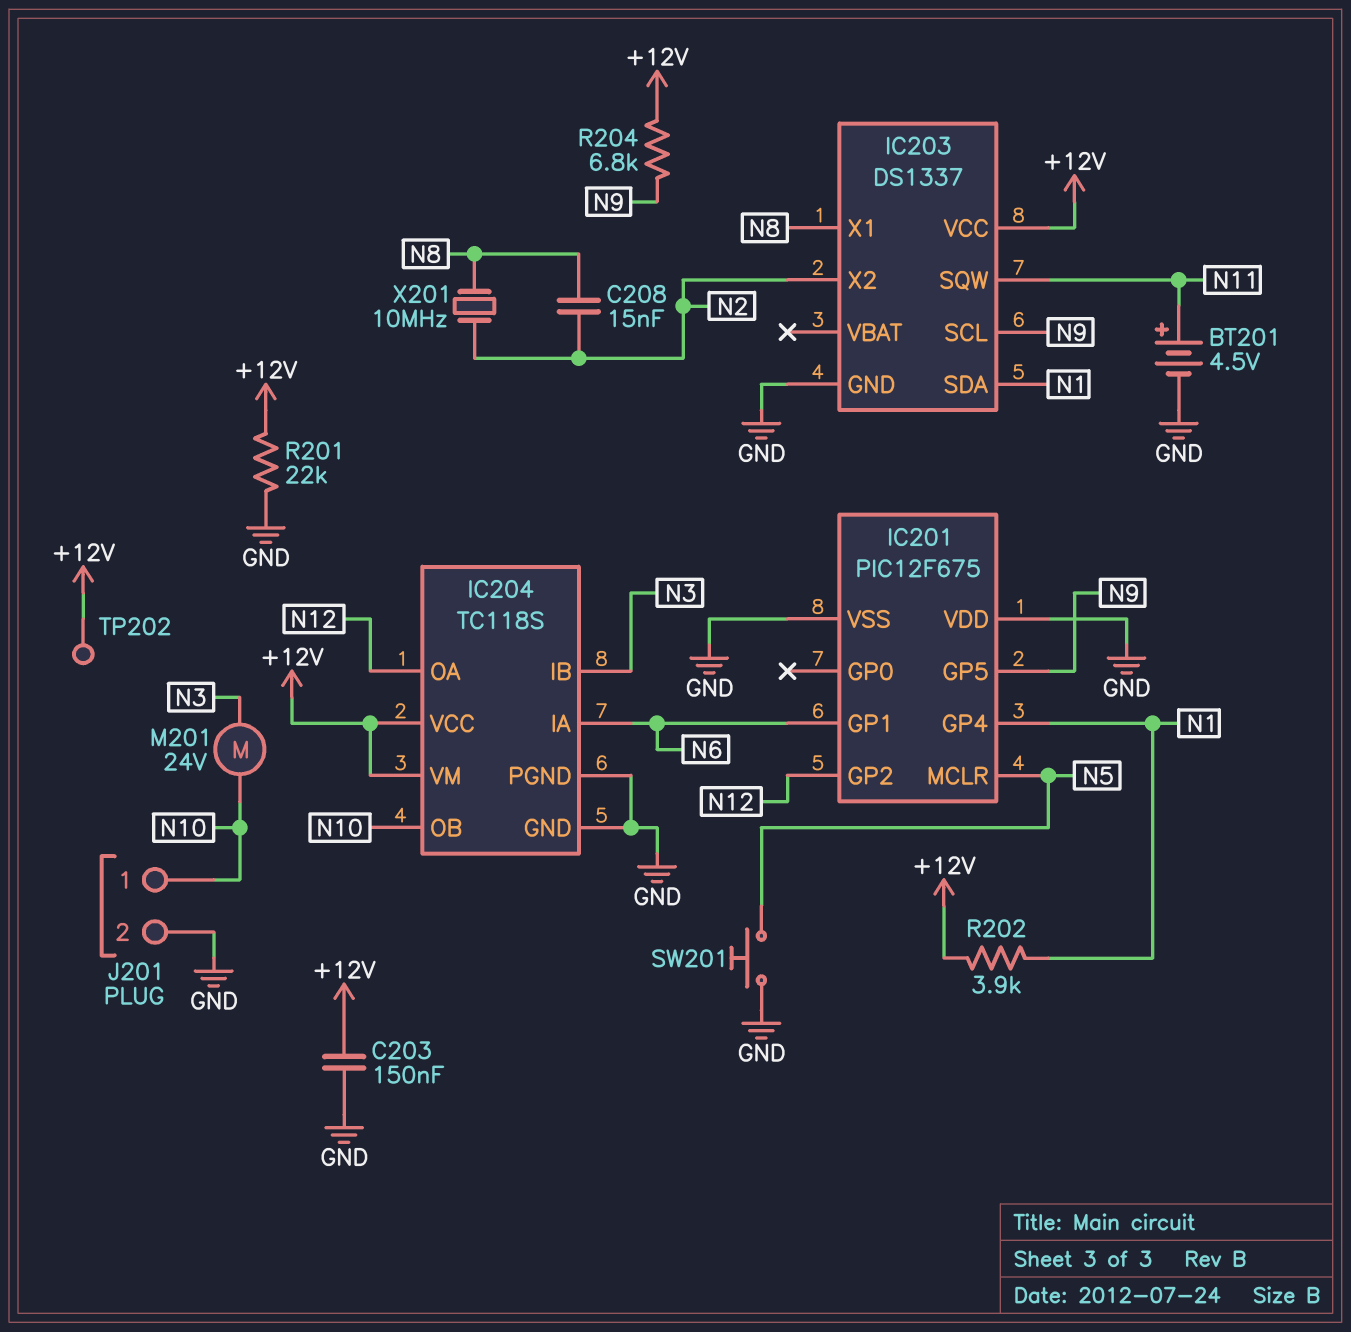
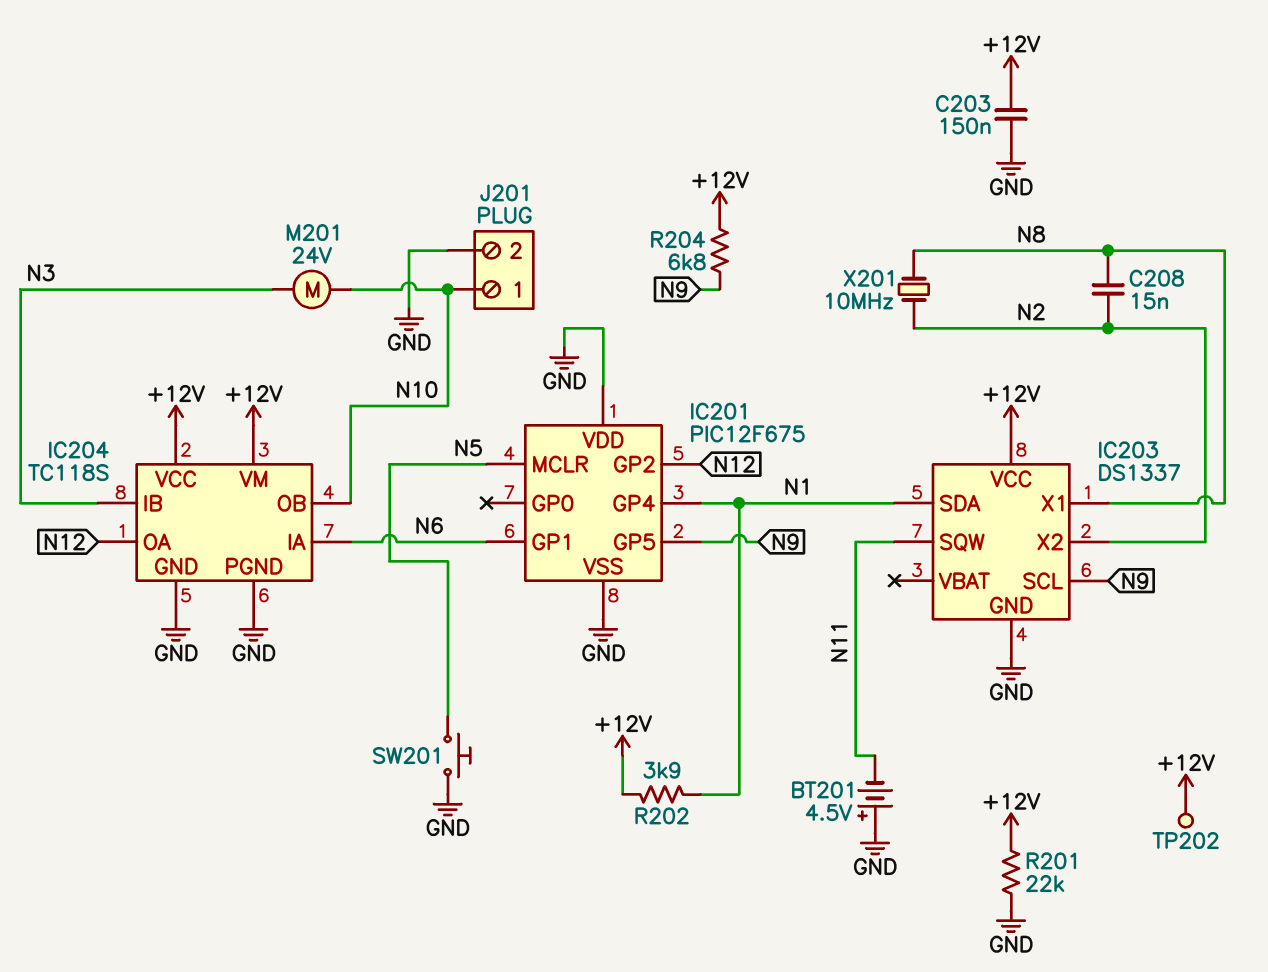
BT201: 4.5V (plus N11, minus GND) -> 4.5V (plus GND, minus N11)

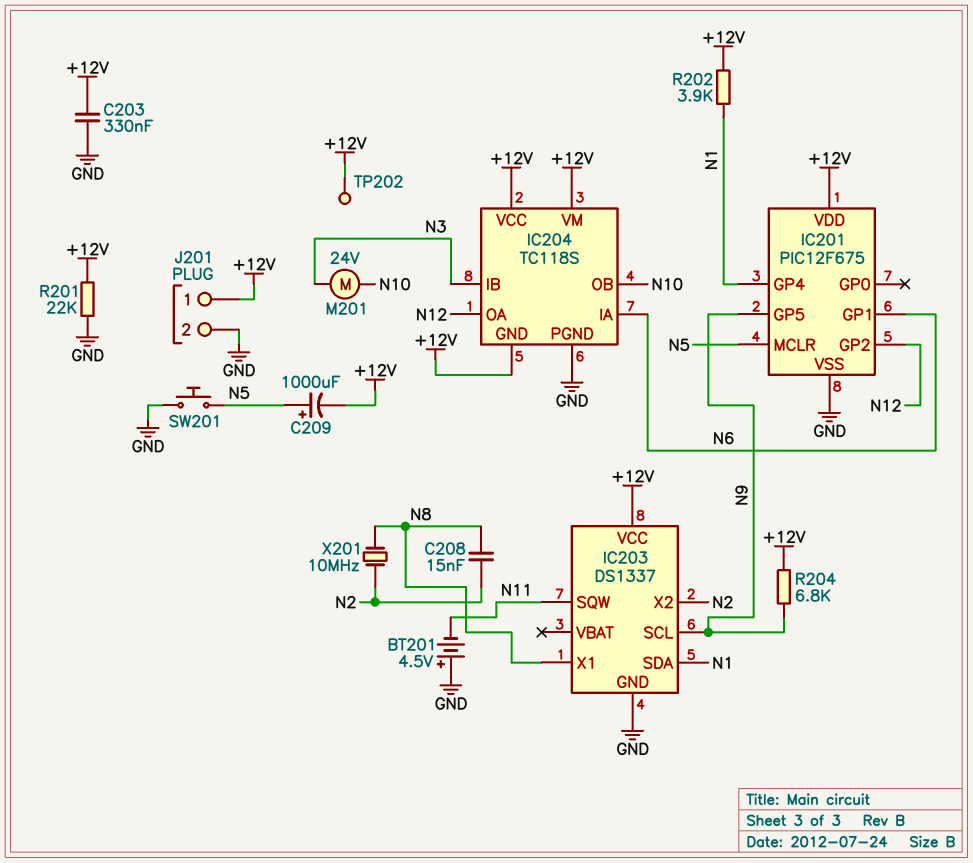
C203: 150nF (+12V, GND) -> 330nF (+12V, GND)
C209: none -> 1000uF (plus N5, minus +12V)
IC201 pin VDD: GND -> +12V
IC204 pin GND: GND -> +12V
J201 pin 1: N10 -> +12V

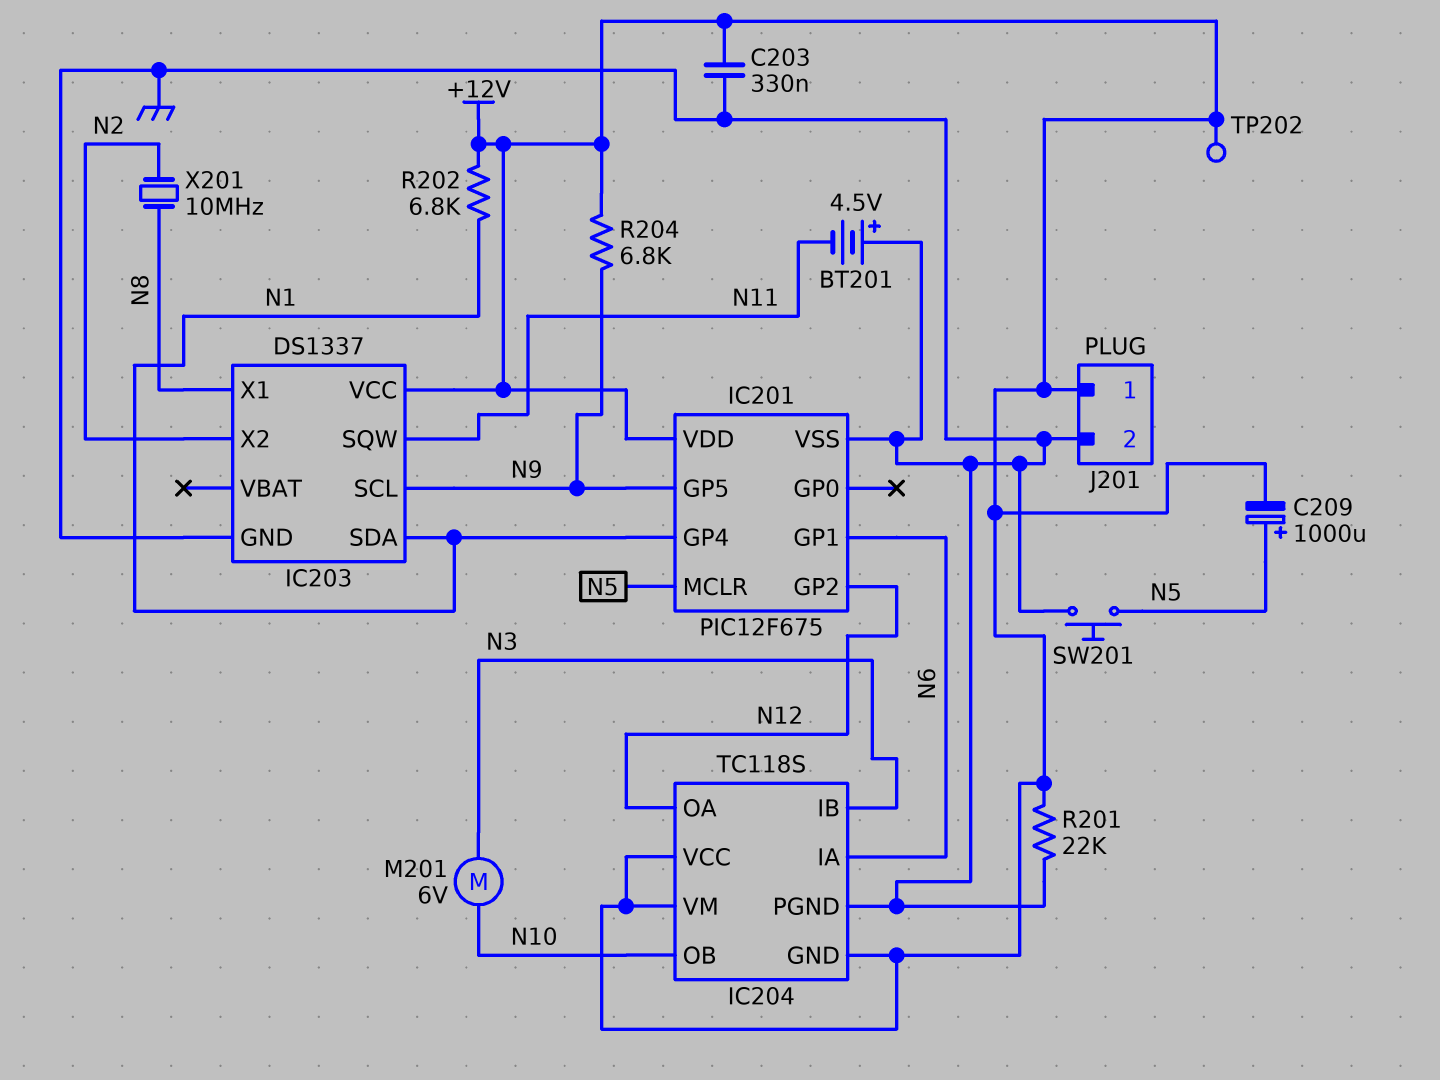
C208: 15nF (N2, N8) -> none
M201: motor 24V (N3, N10) -> motor 6V (N3, N10)
R202: 3.9k (+12V, N1) -> 6.8k (+12V, N1)

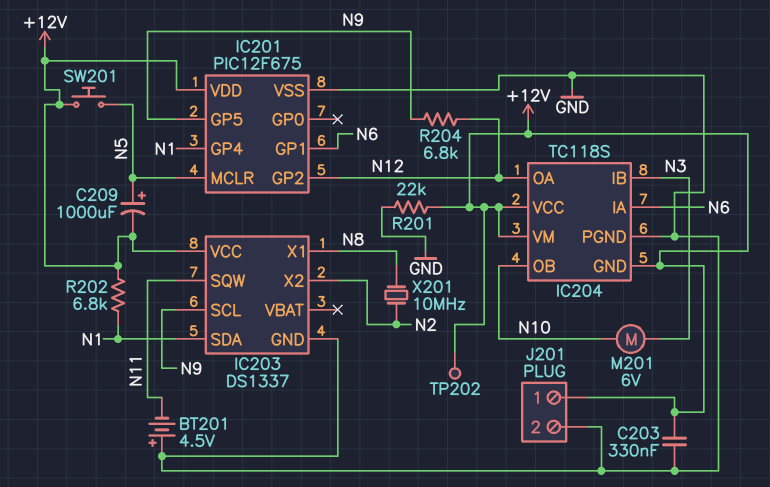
R204: 6.8k (+12V, N9) -> 6.8k (N9, N12)
SW201: button (GND, N5) -> button (+12V, N5)

